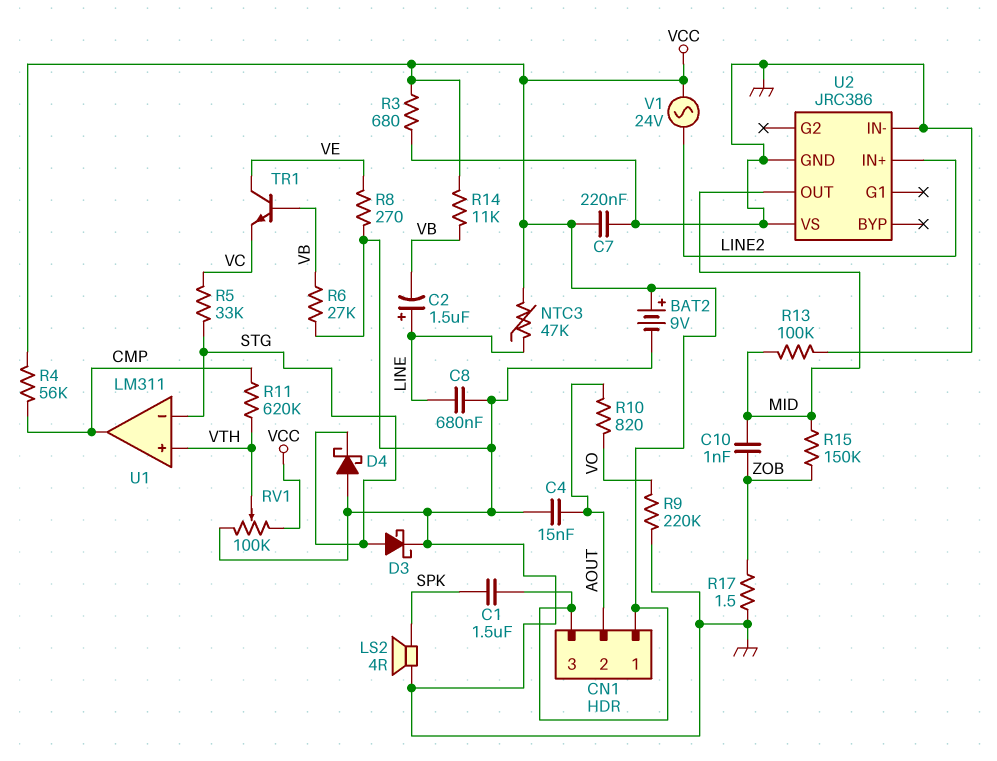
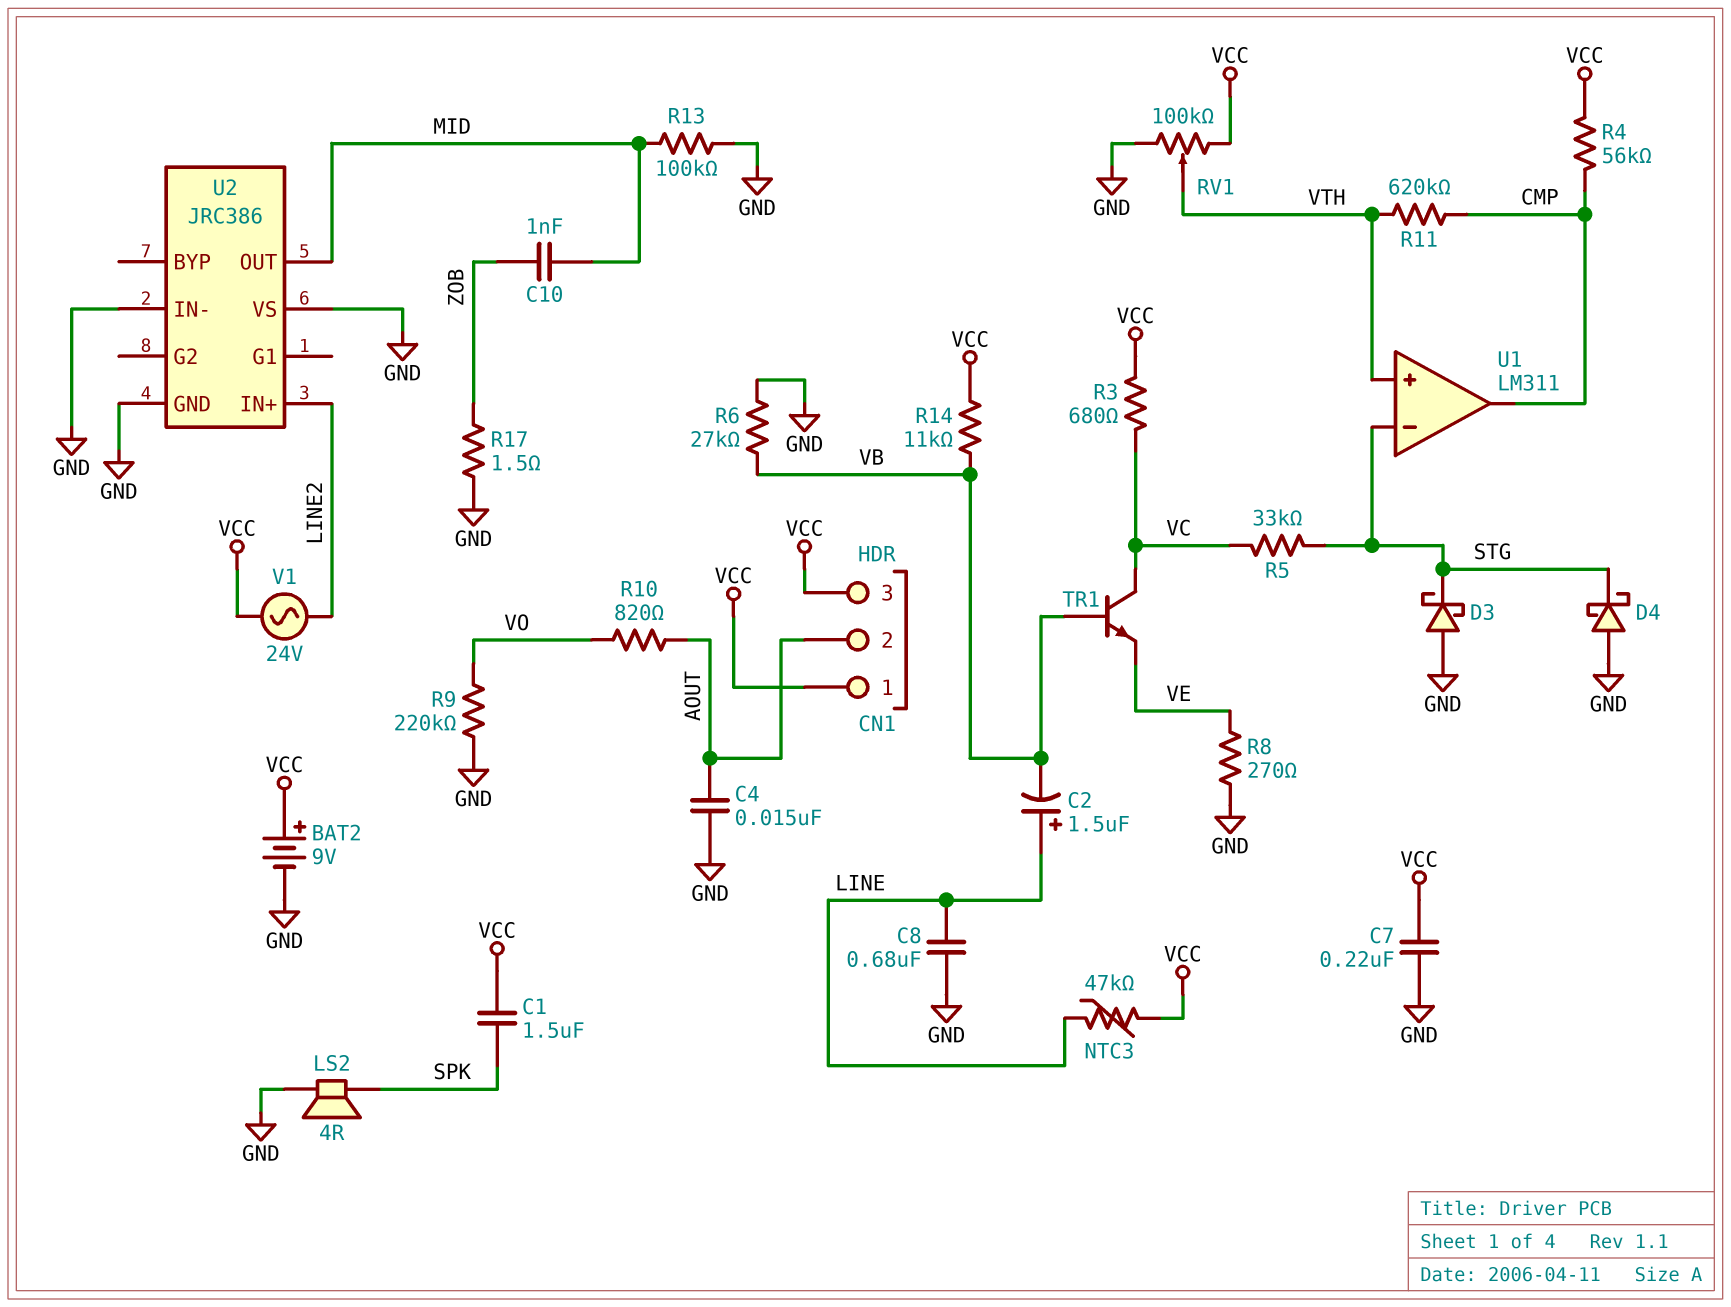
D3: schottky (A STG, K GND) -> schottky (A GND, K STG)
R3: 680 (GND, VCC) -> 680 (VC, VCC)
R15: 150k (MID, ZOB) -> none
TR1: NPN (B VB, C VE, E VC) -> NPN (B VB, C VC, E VE)

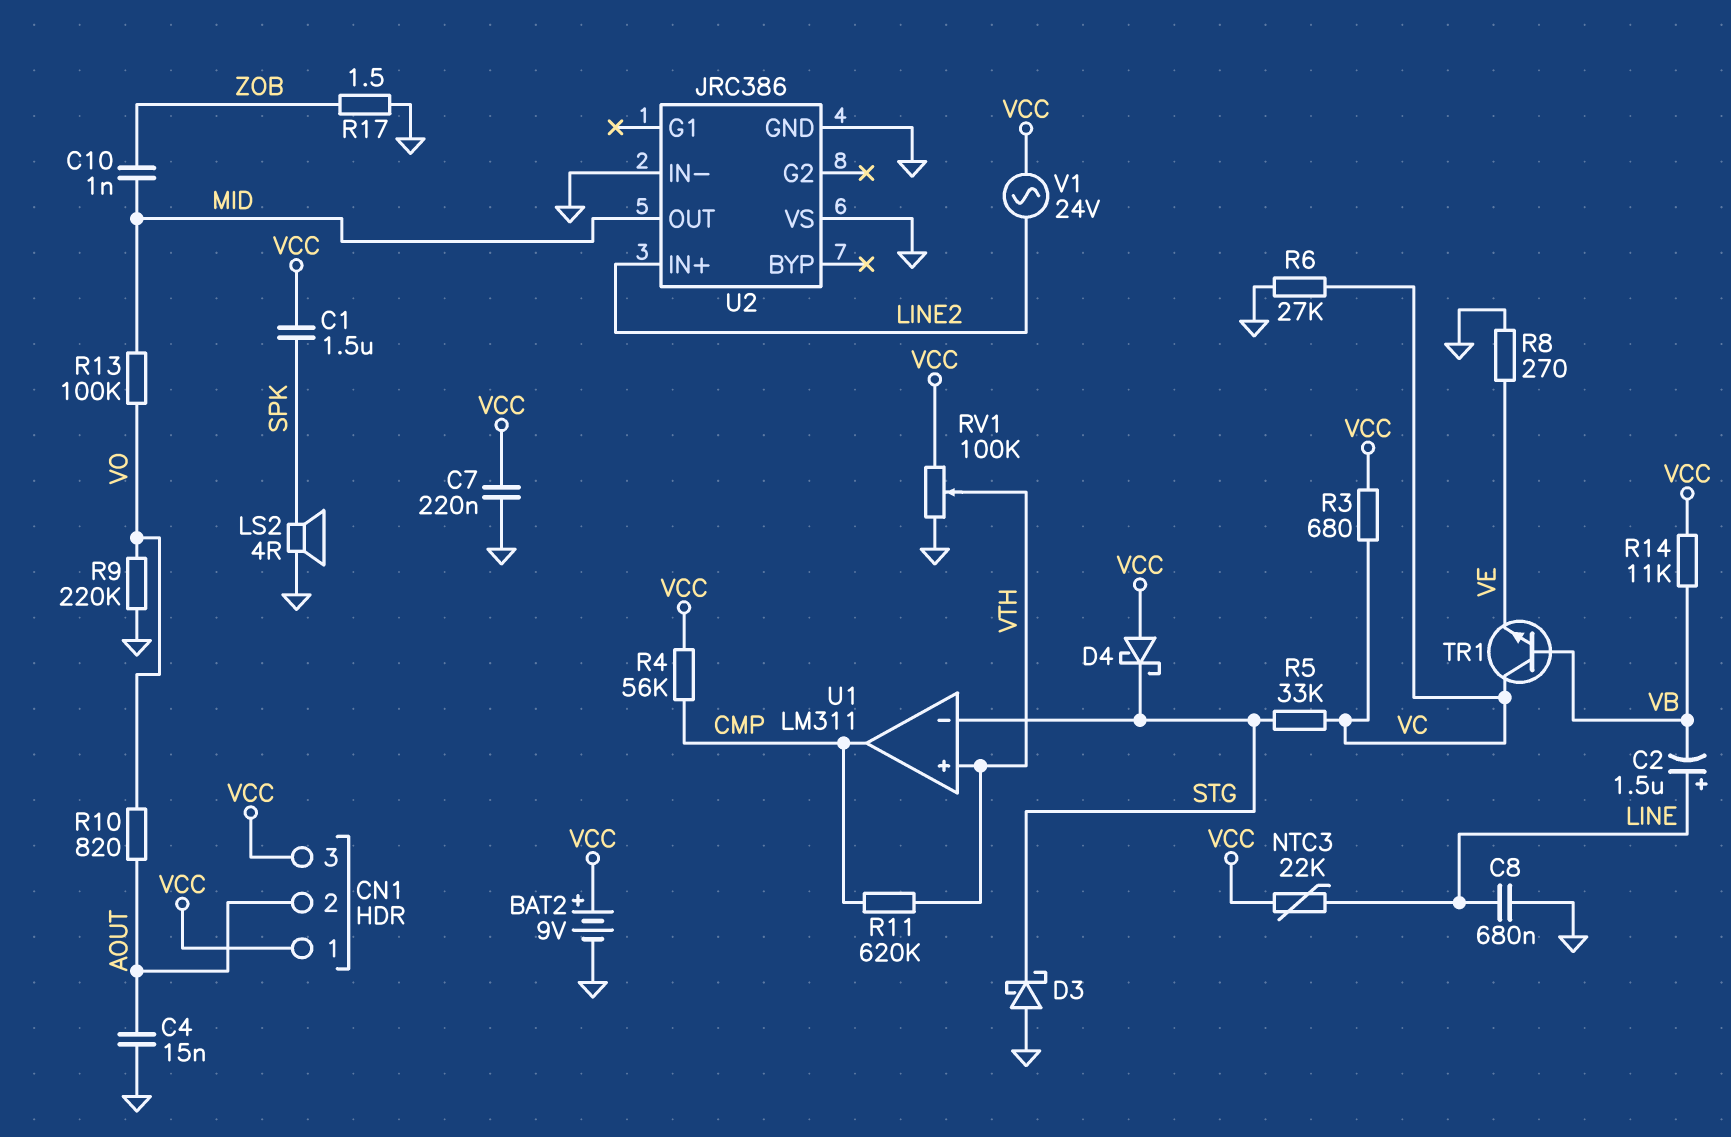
D4: schottky (A GND, K STG) -> schottky (A VCC, K STG)
NTC3: 47k (LINE, VCC) -> 22k (LINE, VCC)
R6: 27k (GND, VB) -> 27k (GND, VC)
R13: 100k (GND, MID) -> 100k (MID, VO)

